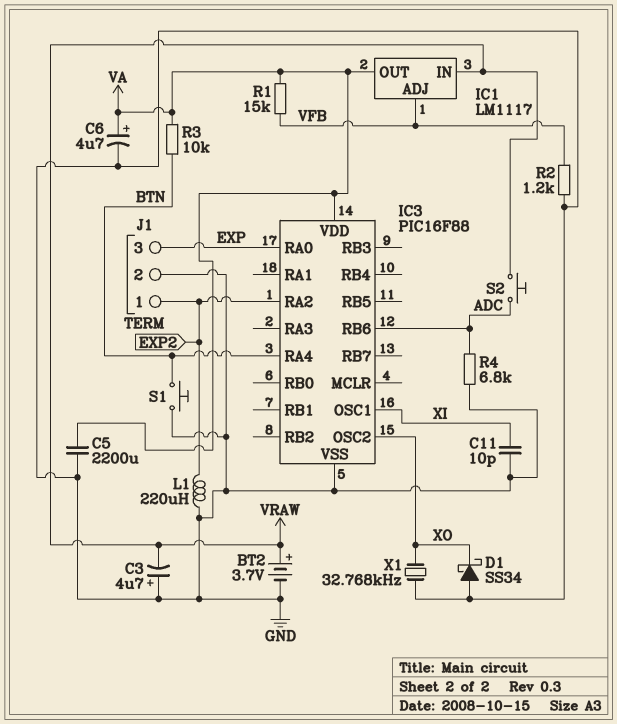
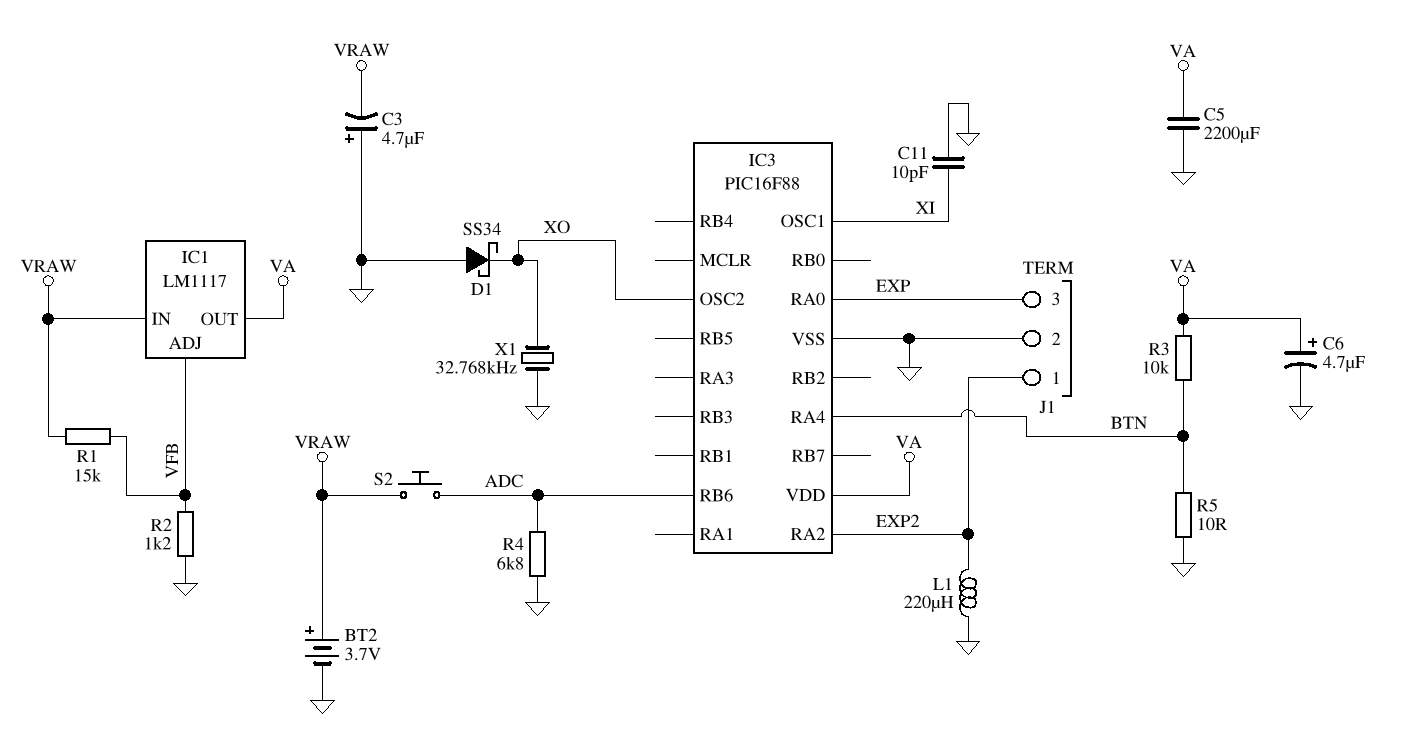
R1: 15k (VA, VFB) -> 15k (VFB, VRAW)
R5: none -> 10 (BTN, GND)
S1: button (BTN, GND) -> none

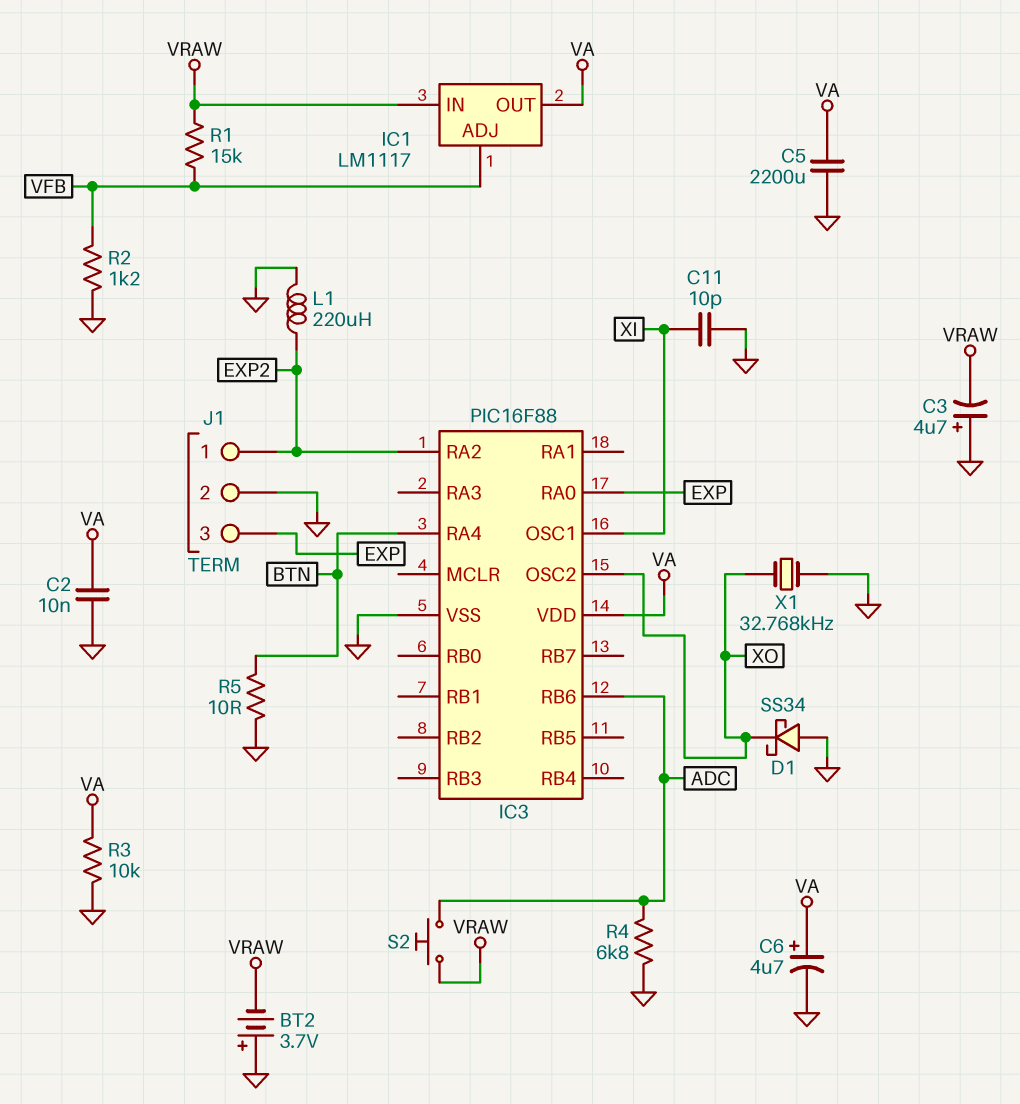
BT2: 3.7V (plus VRAW, minus GND) -> 3.7V (plus GND, minus VRAW)
C2: none -> 10nF (GND, VA)
R3: 10k (BTN, VA) -> 10k (GND, VA)

